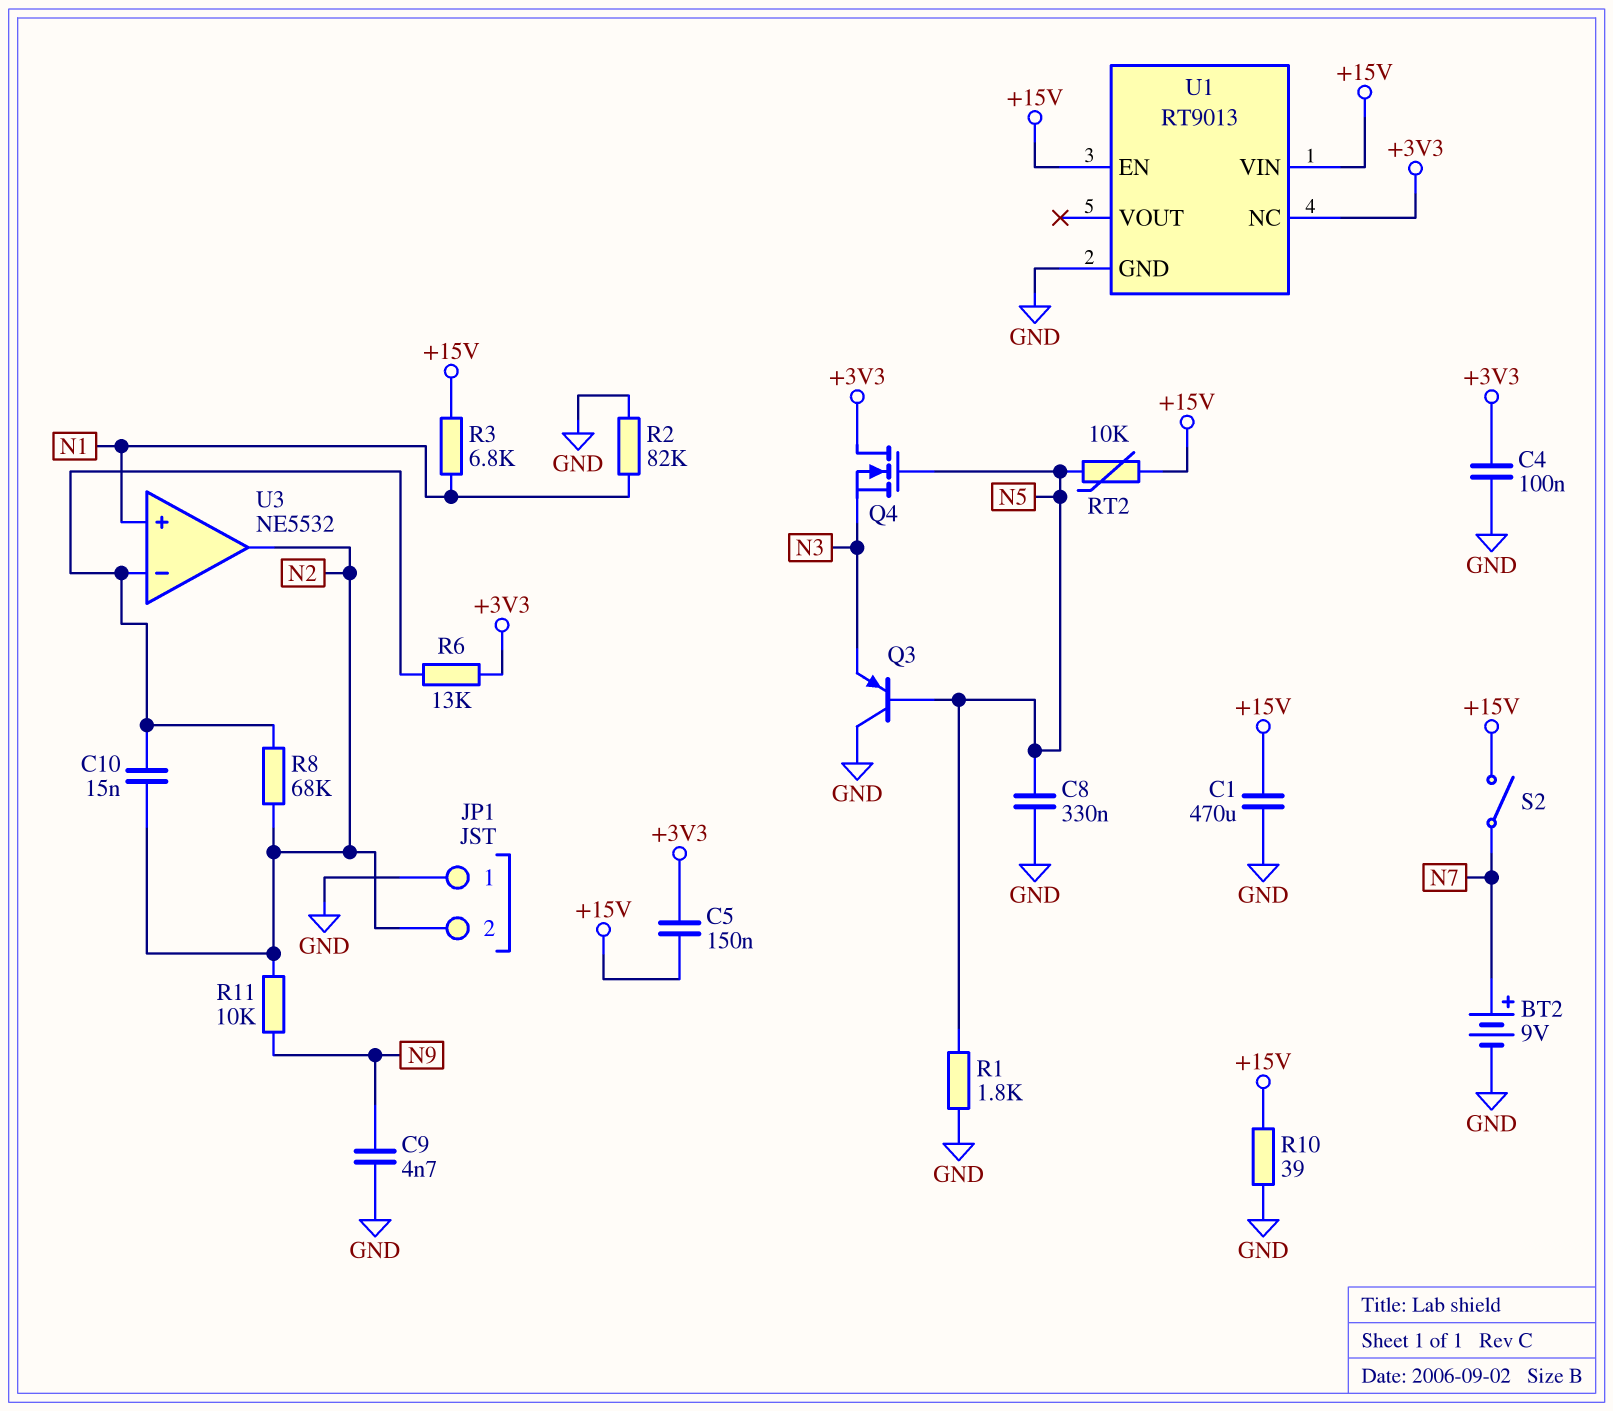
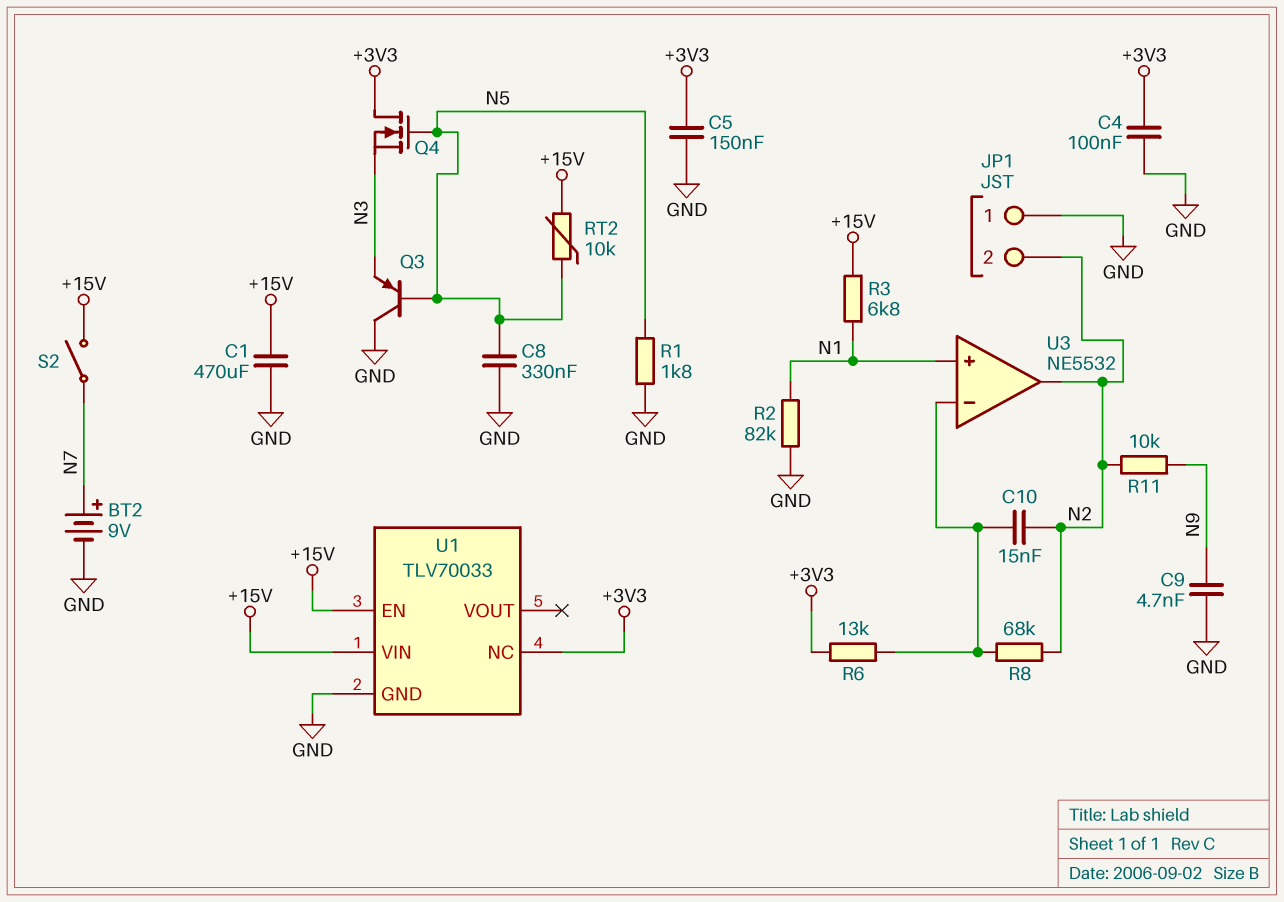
C5: 150nF (+3V3, +15V) -> 150nF (+3V3, GND)
R10: 39 (+15V, GND) -> none
U1: RT9013 -> TLV70033

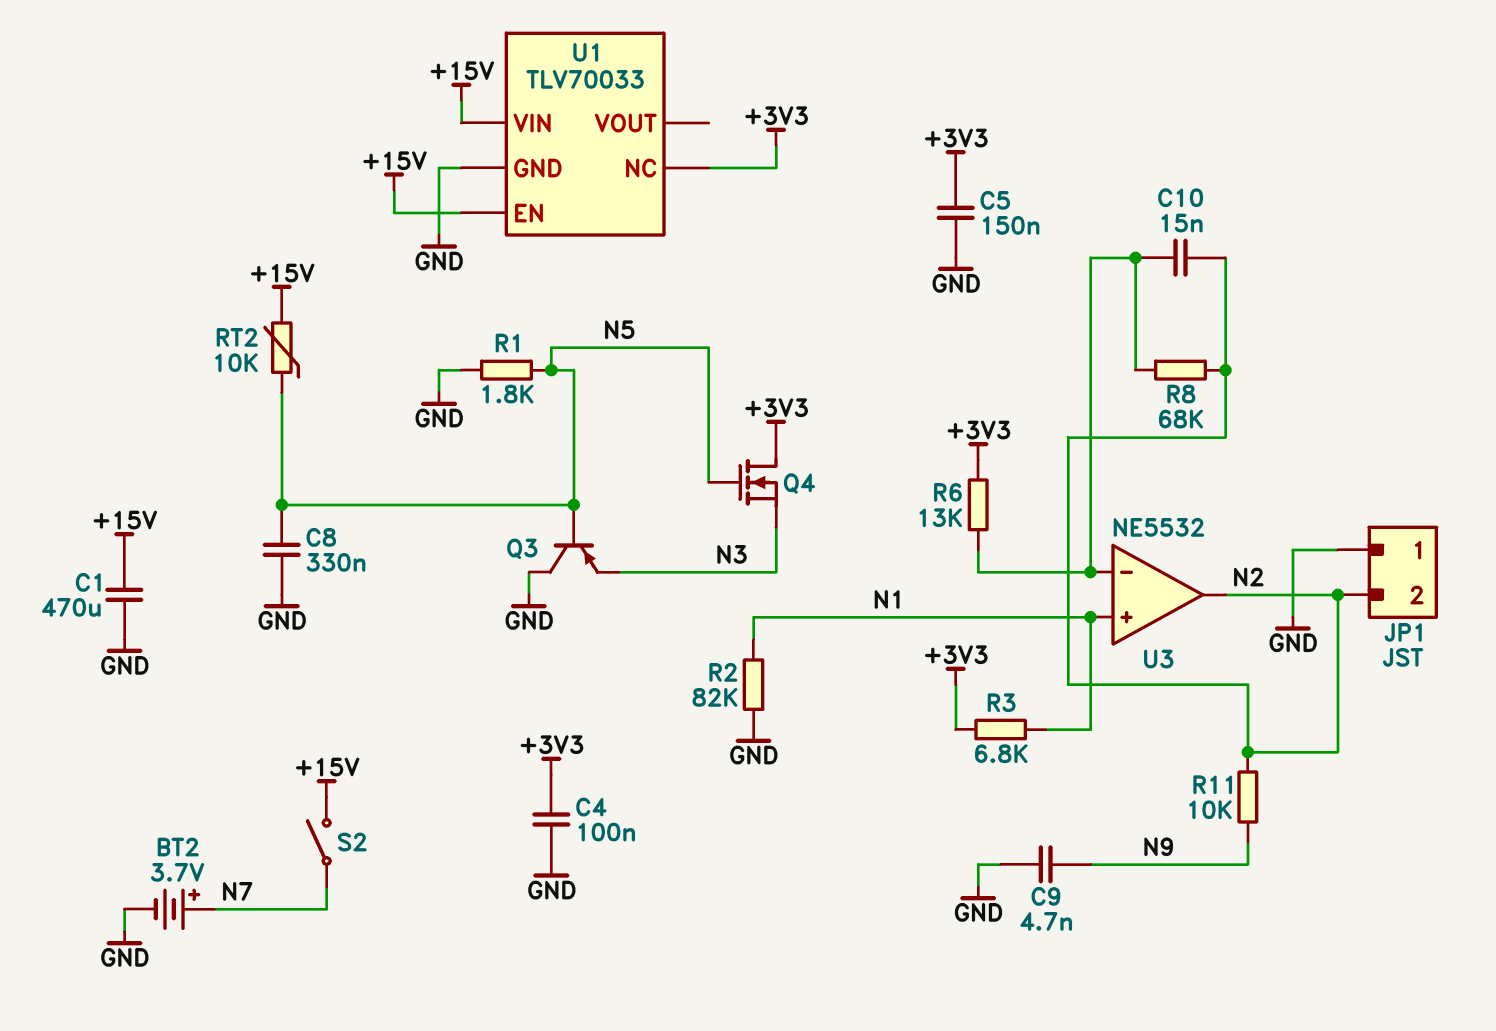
BT2: 9V (plus N7, minus GND) -> 3.7V (plus N7, minus GND)
R3: 6.8k (+15V, N1) -> 6.8k (+3V3, N1)

